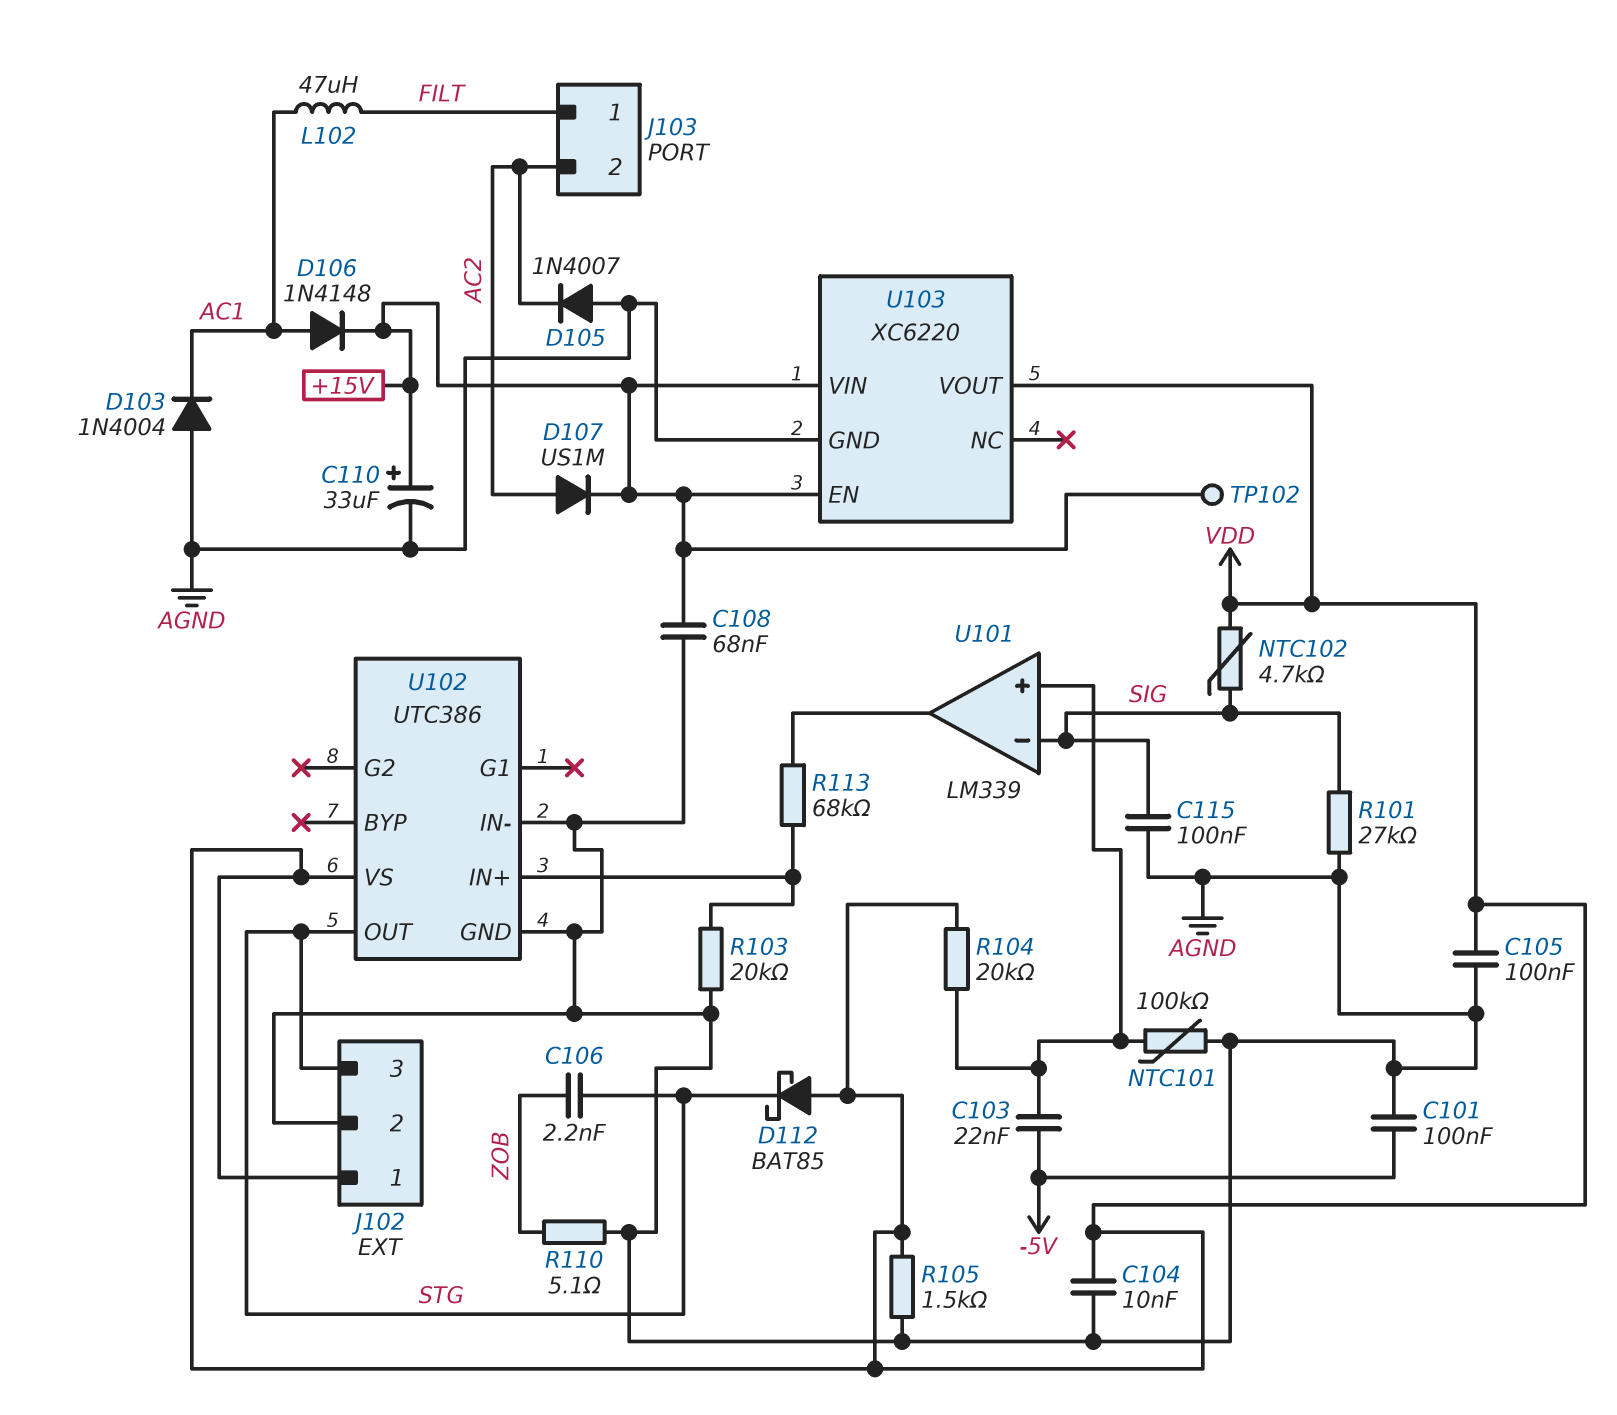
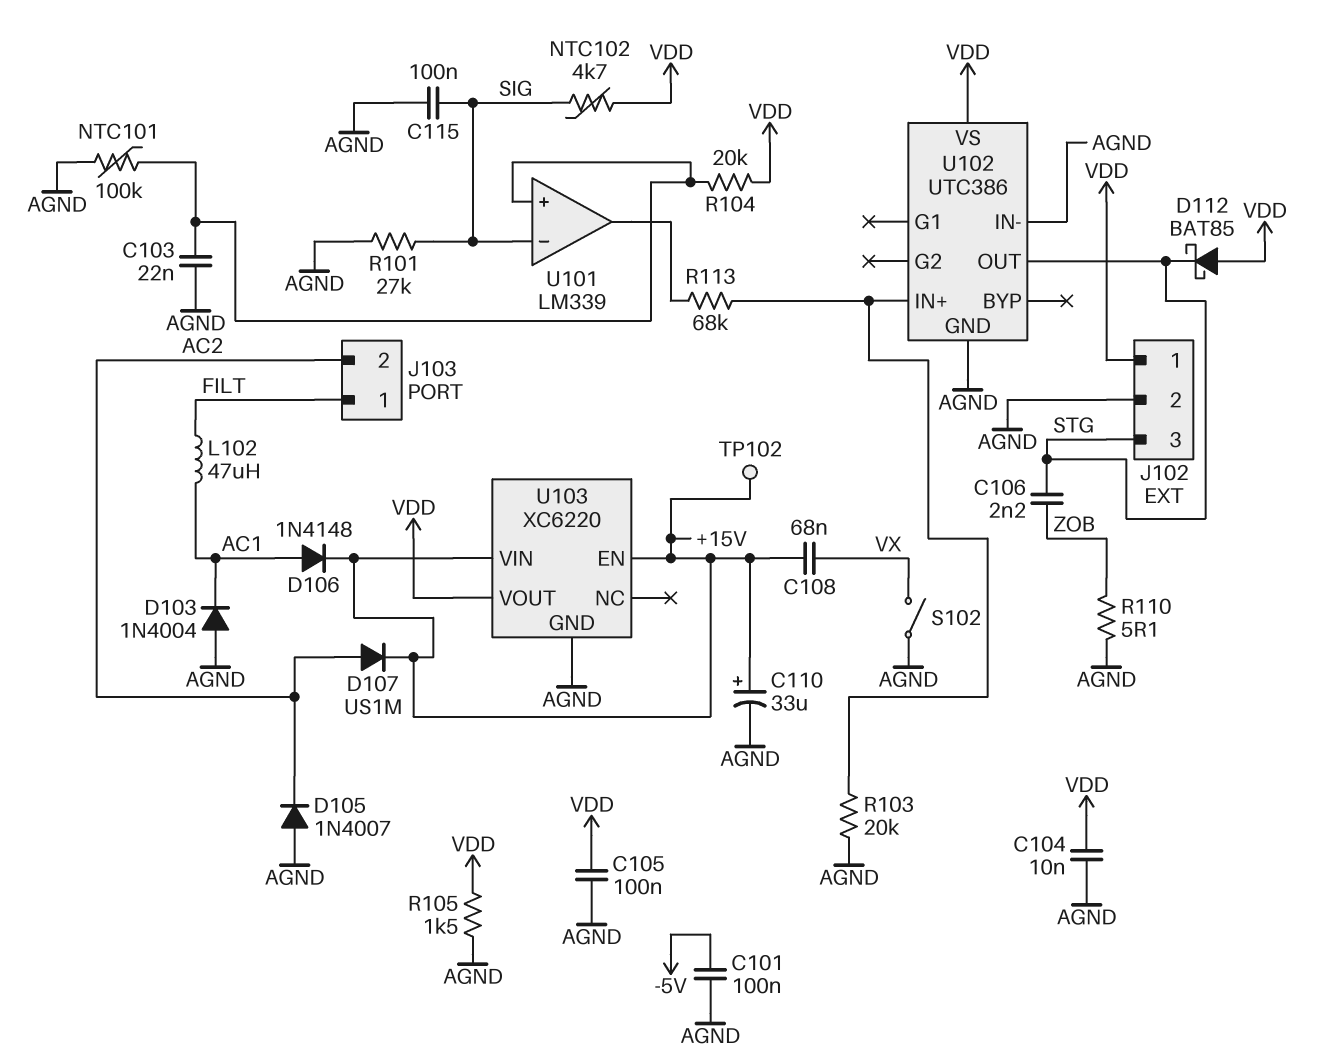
C103: 22nF (-5V, U101/in+) -> 22nF (AGND, U101/in+)
C108: 68nF (+15V, AGND) -> 68nF (+15V, VX)
S102: none -> switch (AGND, VX)

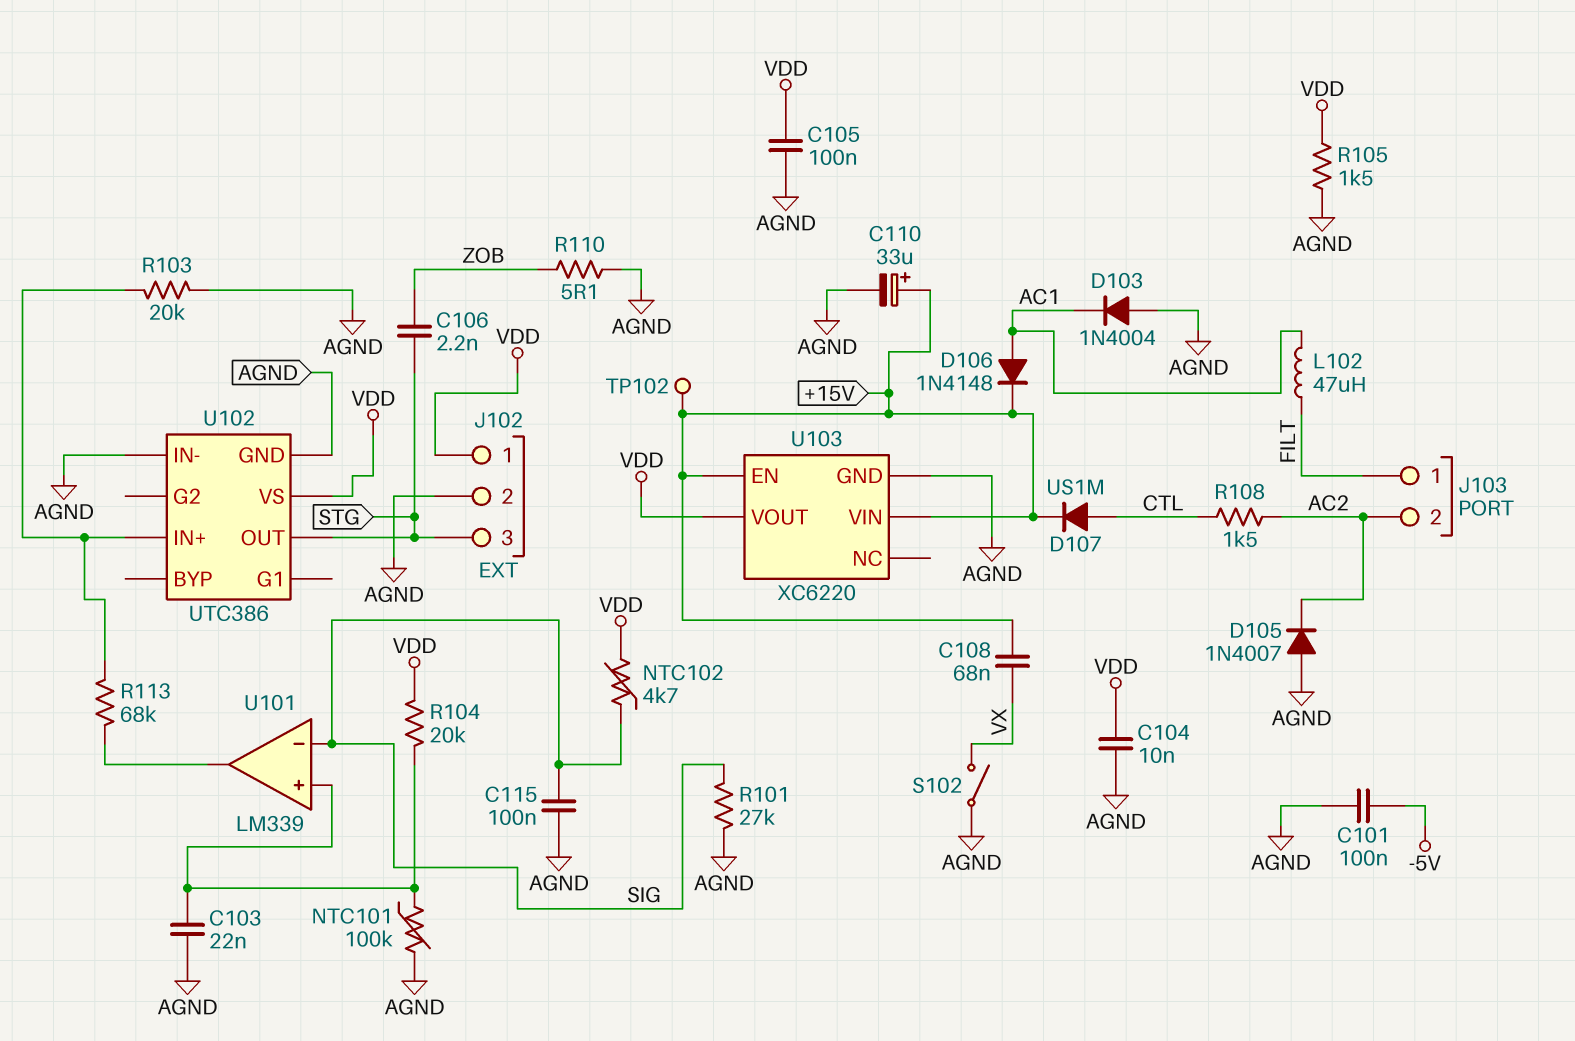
D107: diode US1M (A AC2, K +15V) -> diode US1M (A CTL, K +15V)
D112: schottky BAT85 (A VDD, K STG) -> none
R108: none -> 1.5k (AC2, CTL)

